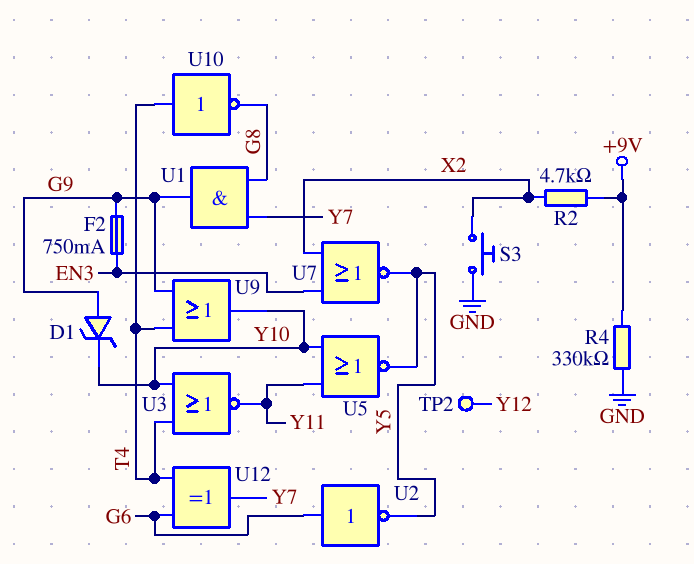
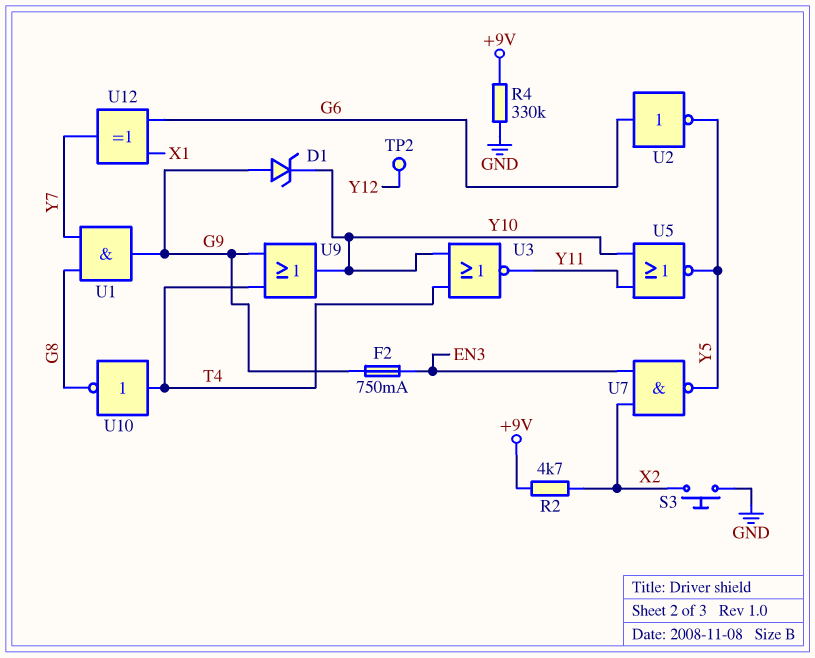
U7: NOR (in EN3, in X2, out Y5) -> NAND (in EN3, in X2, out Y5)
U12: XOR (in G6, in T4, out Y7) -> XOR (in G6, in X1, out Y7)

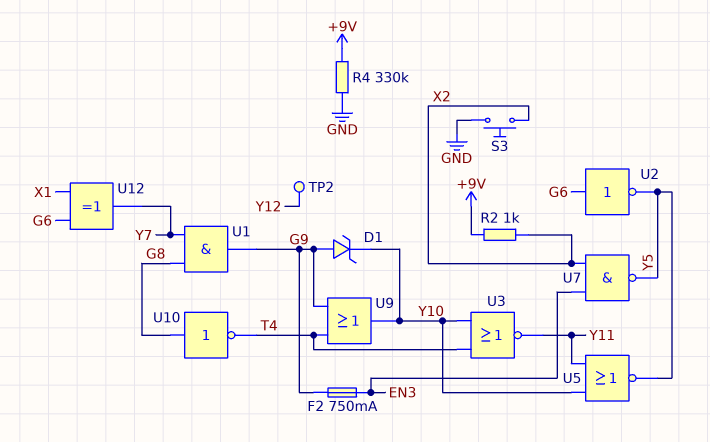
R2: 4.7k (+9V, X2) -> 1k (+9V, X2)
U10: NOT (in T4, out G8) -> NOT (in G8, out T4)

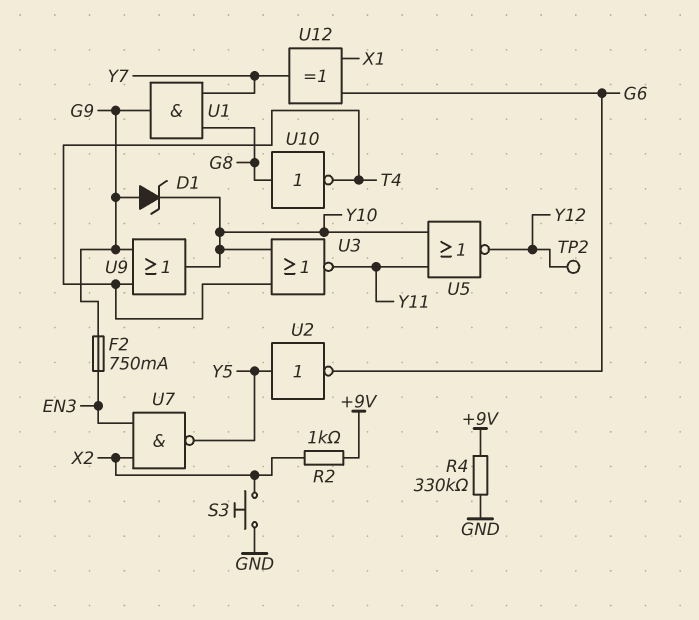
U2: NOT (in G6, out Y5) -> NOT (in Y5, out G6)
U5: NOR (in Y10, in Y11, out Y5) -> NOR (in Y10, in Y11, out Y12)

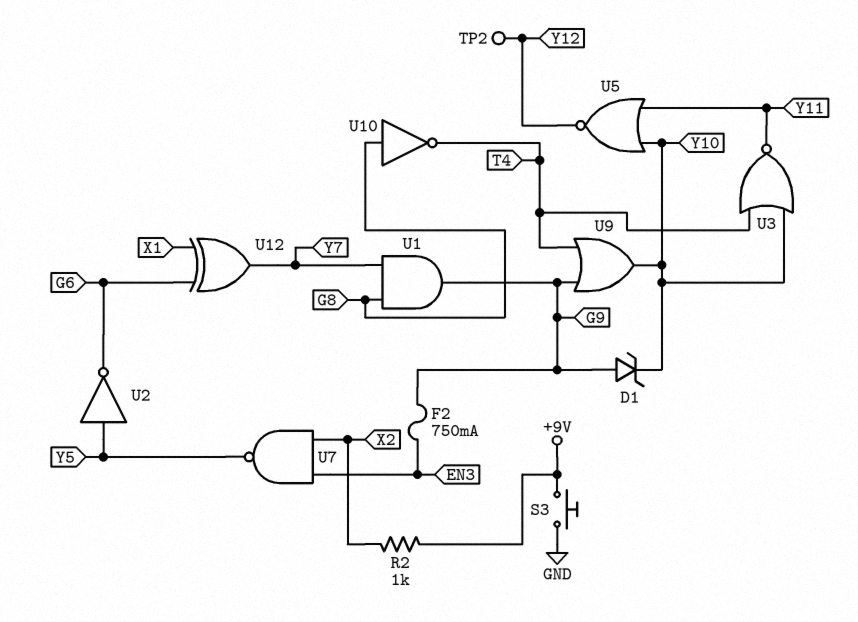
R4: 330k (+9V, GND) -> none
S3: button (GND, X2) -> button (+9V, GND)

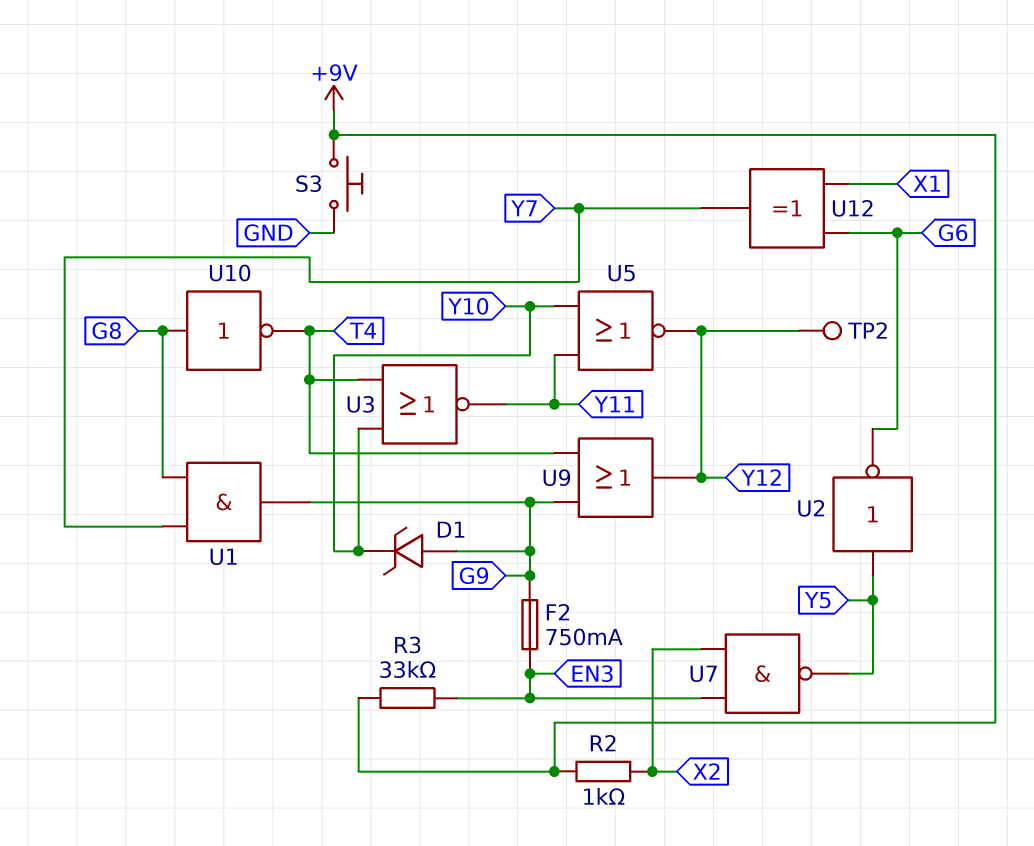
R3: none -> 33k (+9V, EN3)
U9: OR (in G9, in T4, out Y10) -> OR (in G9, in T4, out Y12)

